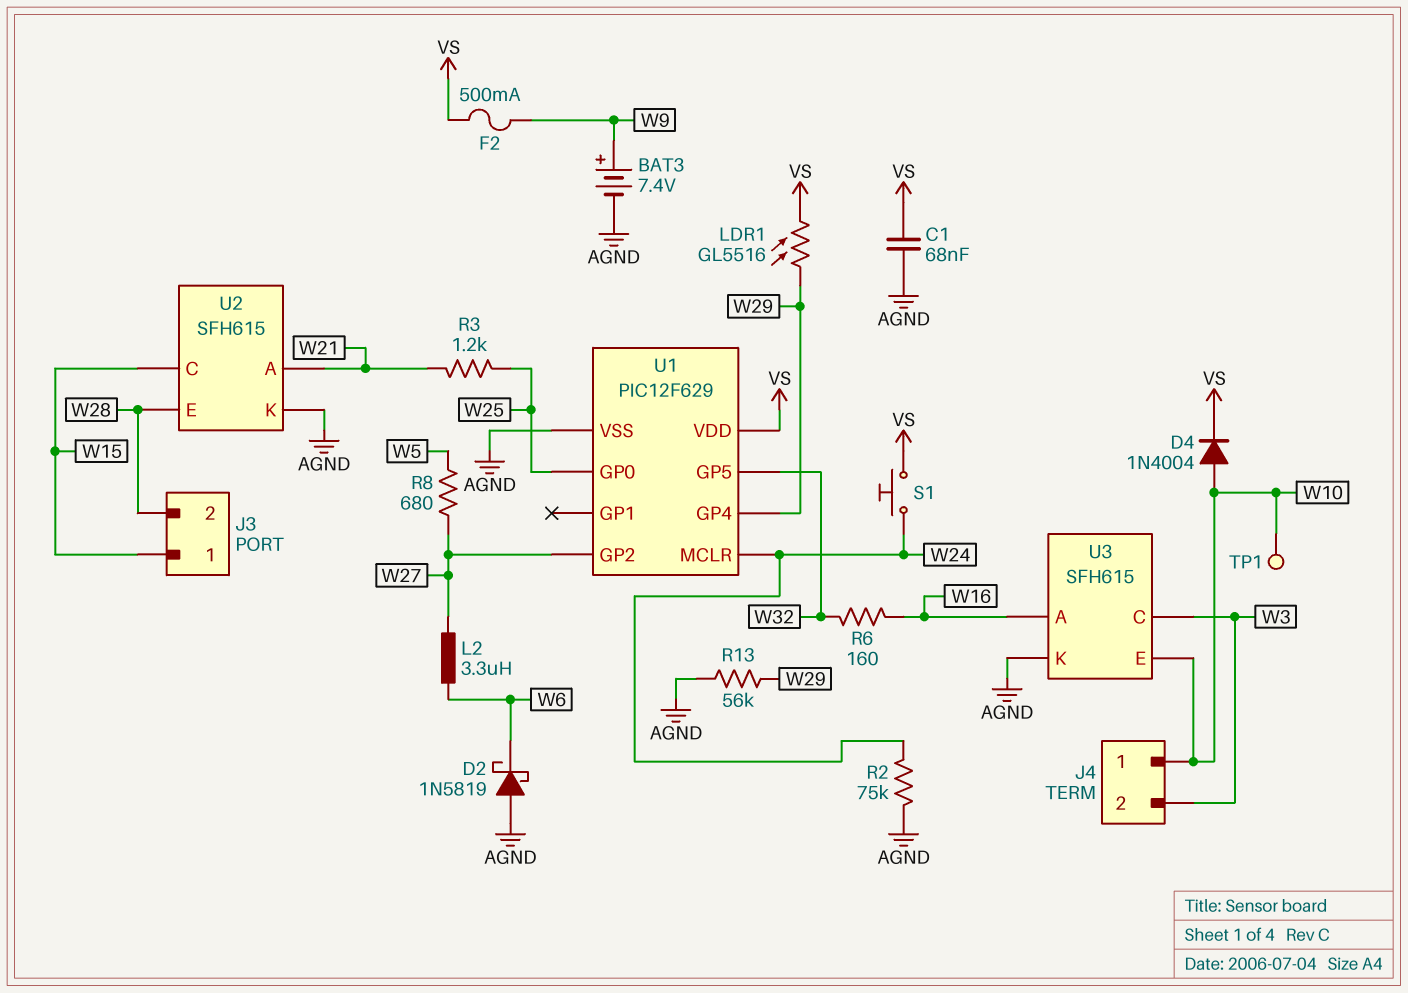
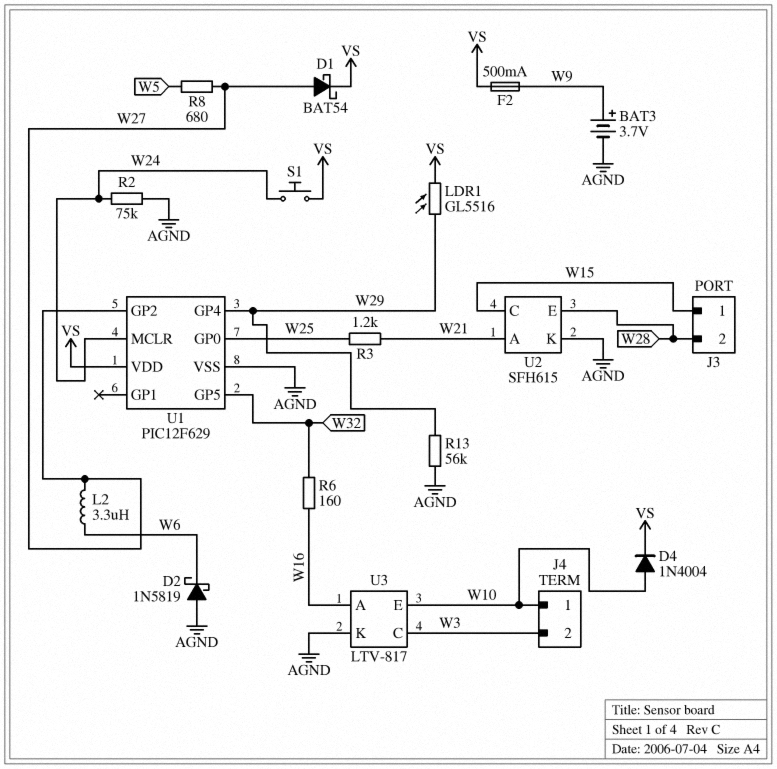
BAT3: 7.4V (plus W9, minus AGND) -> 3.7V (plus W9, minus AGND)
C1: 68nF (AGND, VS) -> none
D1: none -> schottky BAT54 (A W27, K VS)
TP1: test point (W10) -> none
U3: SFH615 -> LTV-817

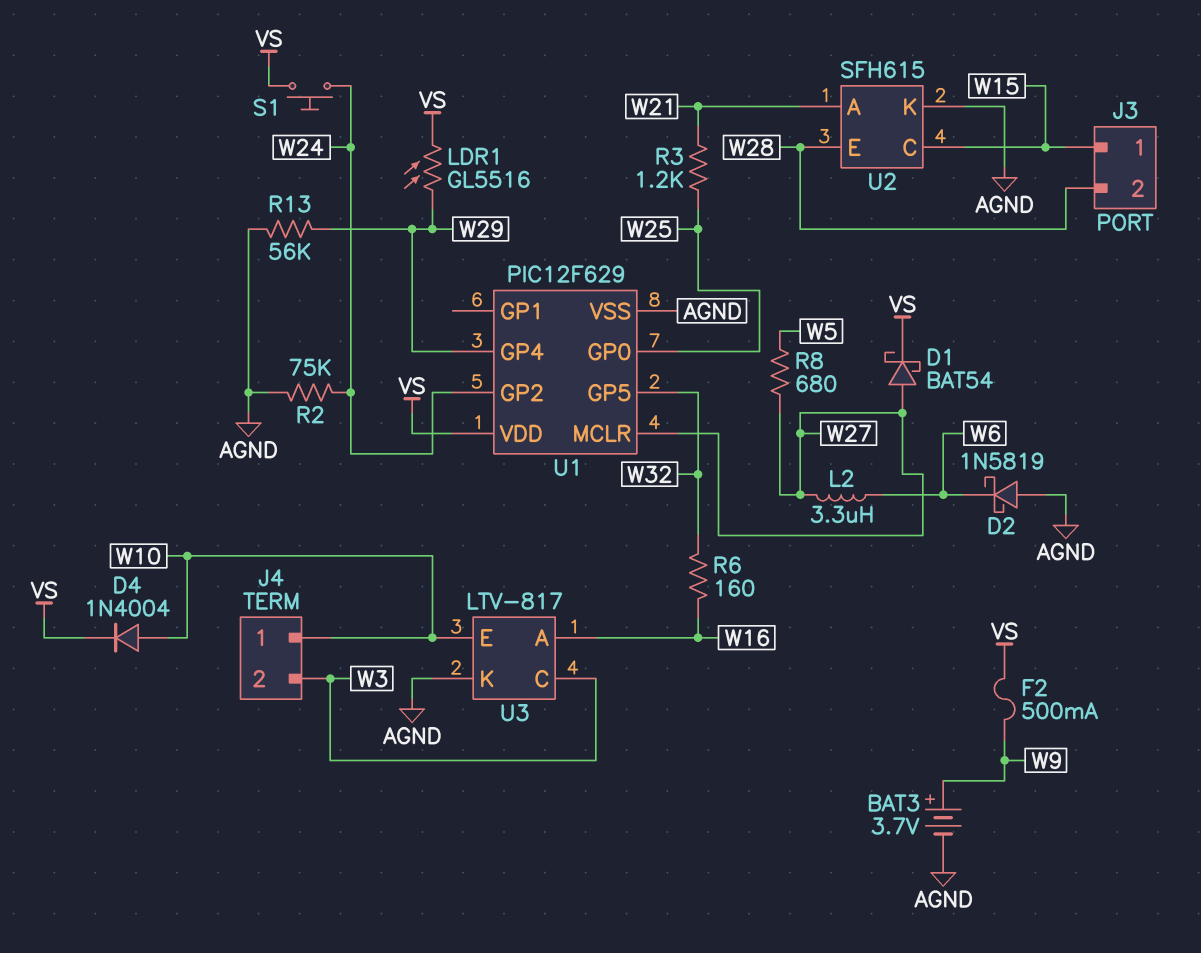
U1 pin GP2: W27 -> W24
U1 pin MCLR: W24 -> W27

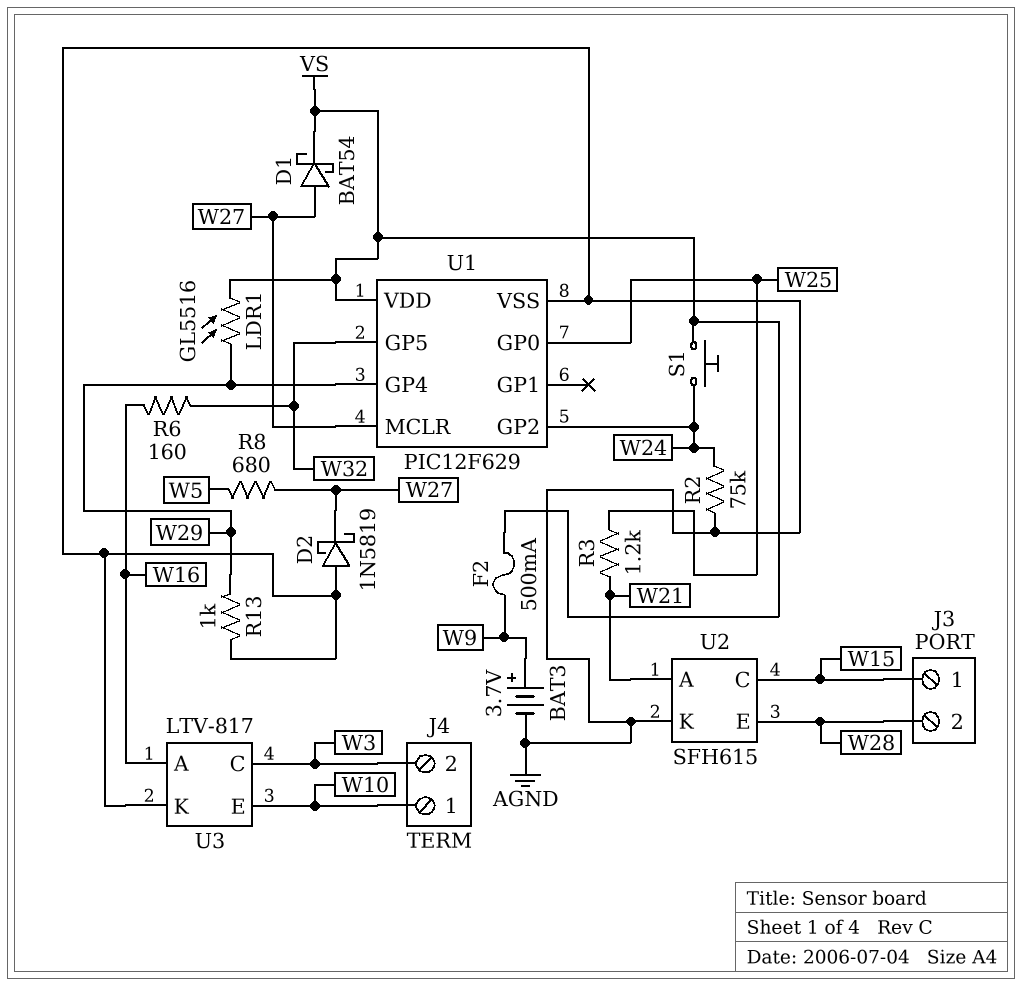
D2: schottky 1N5819 (A AGND, K W6) -> schottky 1N5819 (A AGND, K W27)
D4: diode 1N4004 (A W10, K VS) -> none
L2: 3.3uH (W6, W27) -> none
R13: 56k (AGND, W29) -> 1k (AGND, W29)

